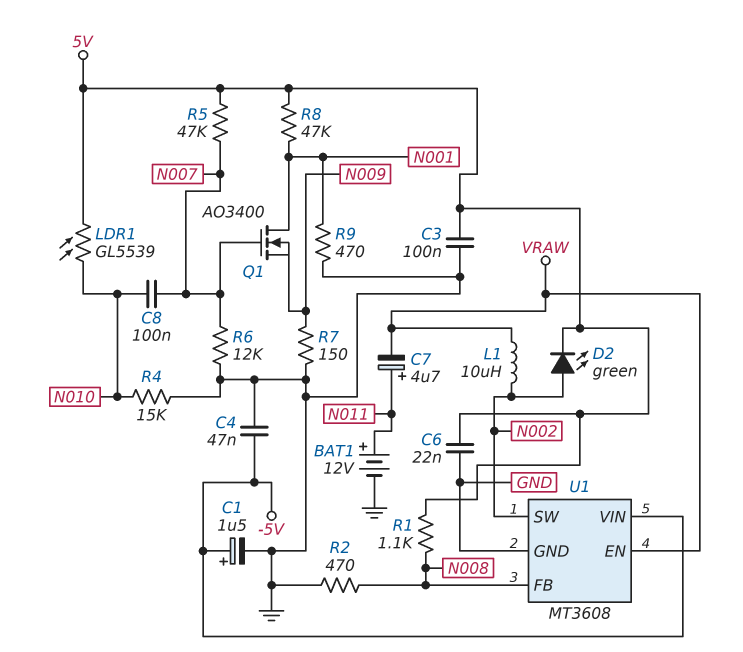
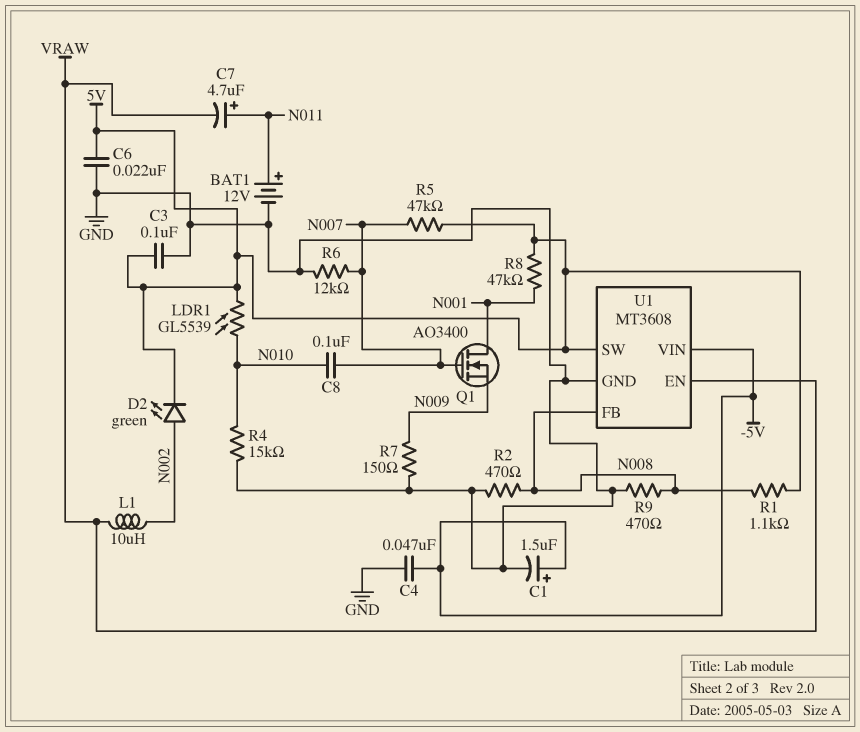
R9: 470 (GND, N001) -> 470 (GND, N008)
U1 pin SW: N002 -> 5V

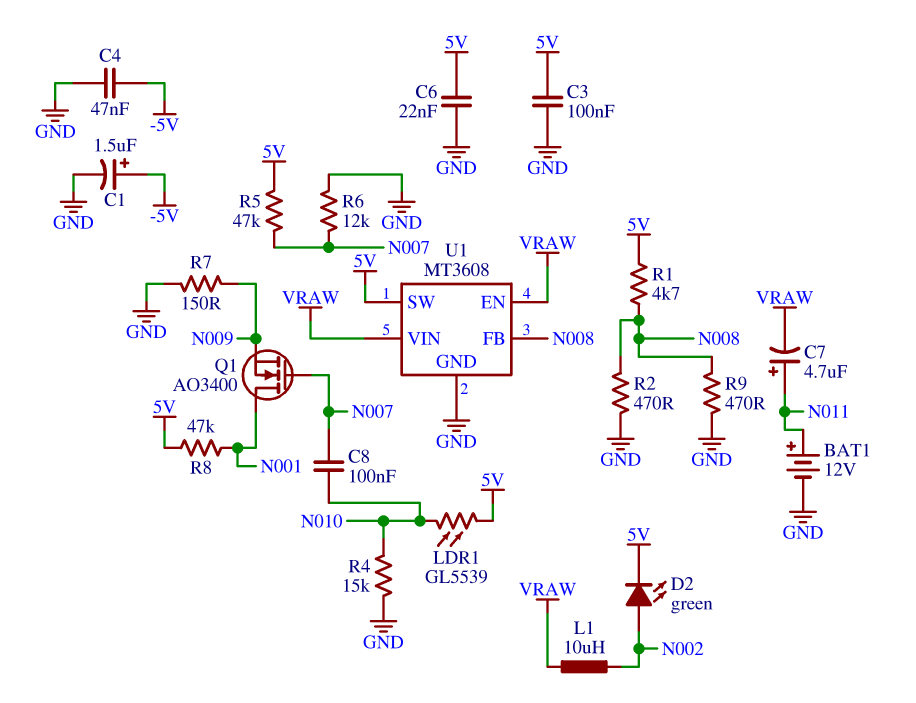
R1: 1.1k (5V, N008) -> 4.7k (5V, N008)
U1 pin VIN: -5V -> VRAW

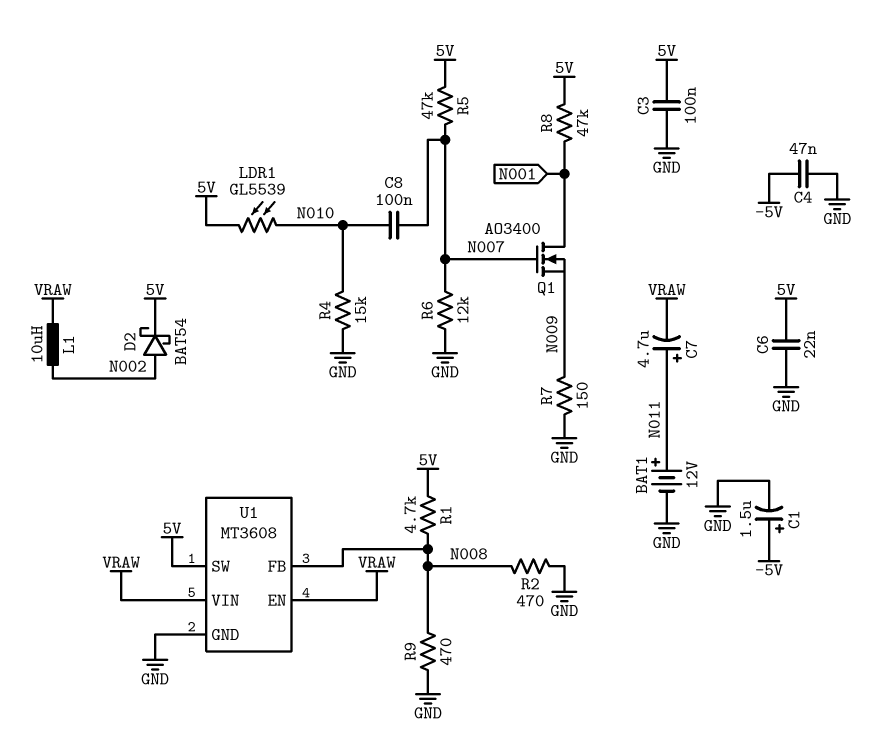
D2: LED green (A N002, K 5V) -> schottky BAT54 (A N002, K 5V)

